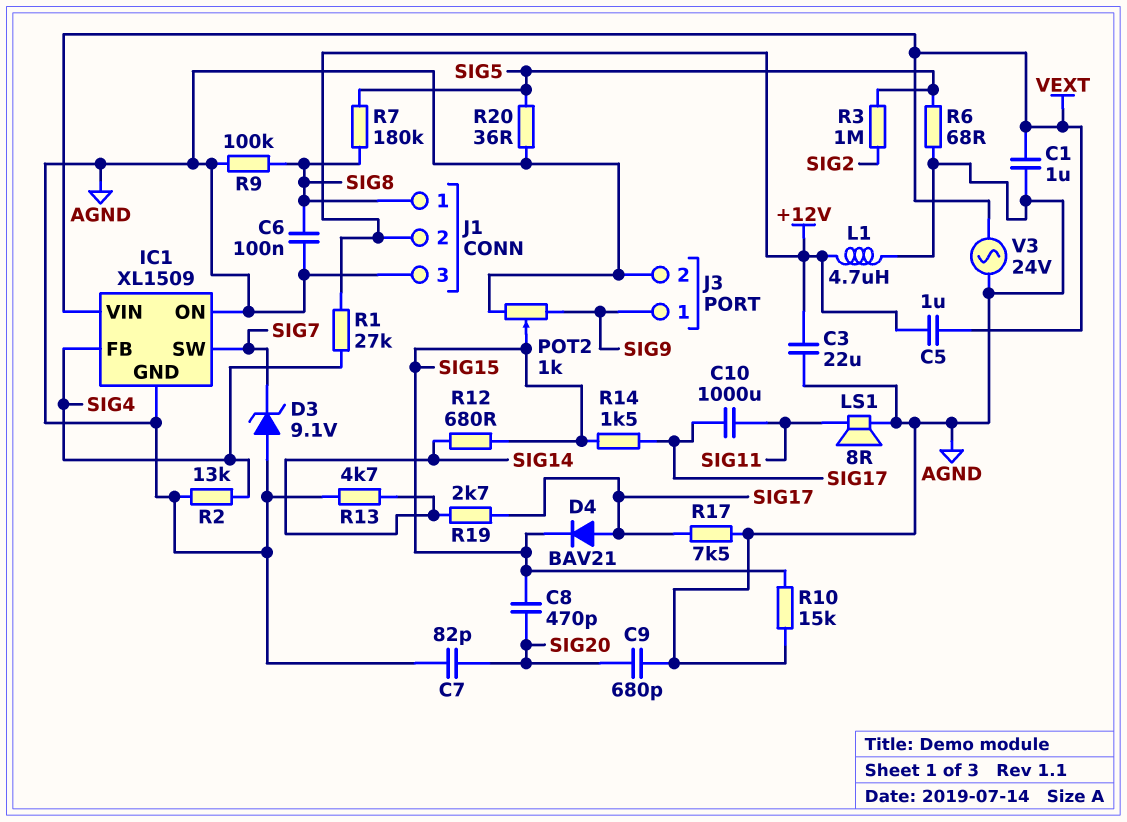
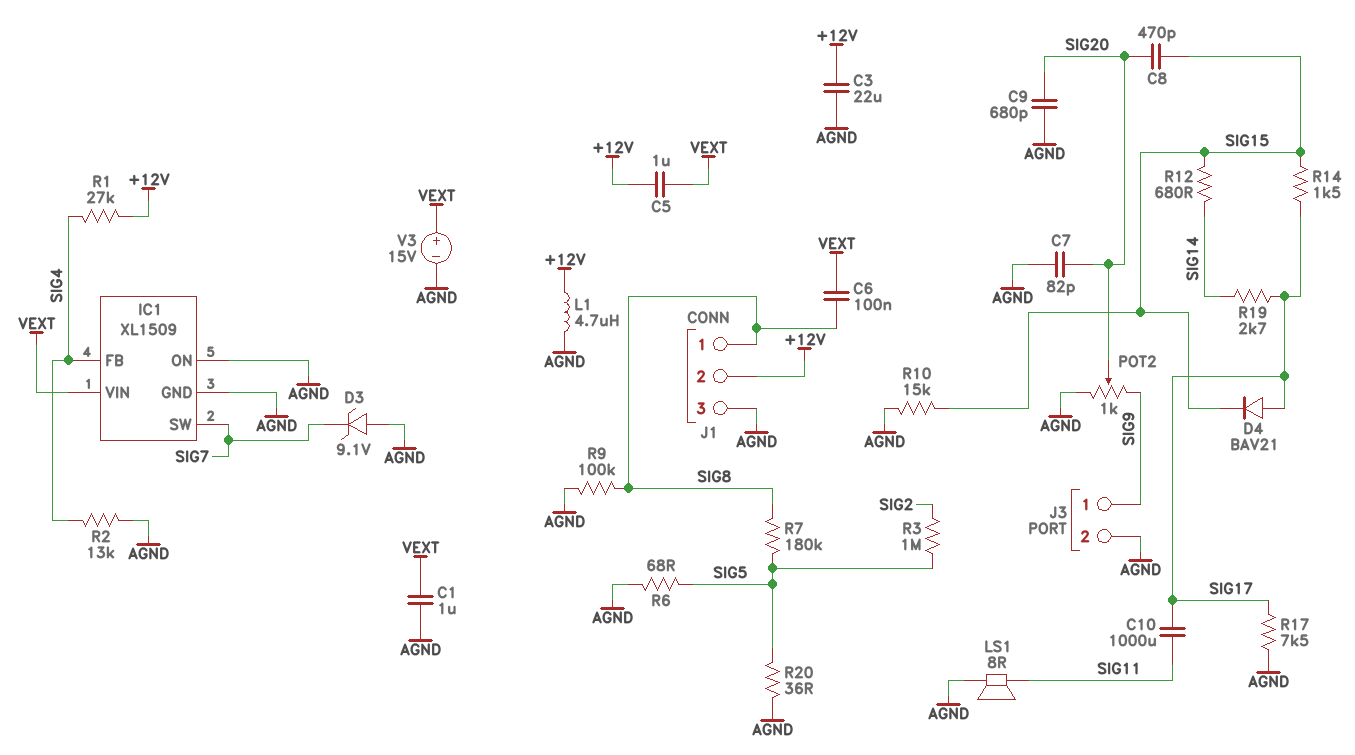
C6: 100nF (AGND, SIG8) -> 100nF (SIG8, VEXT)
POT2: 1k (AGND, SIG9, wiper SIG15) -> 1k (AGND, SIG9, wiper SIG20)
R13: 4.7k (AGND, SIG14) -> none
V3: AC 24V (AGND, VEXT) -> 15V (plus VEXT, minus AGND)

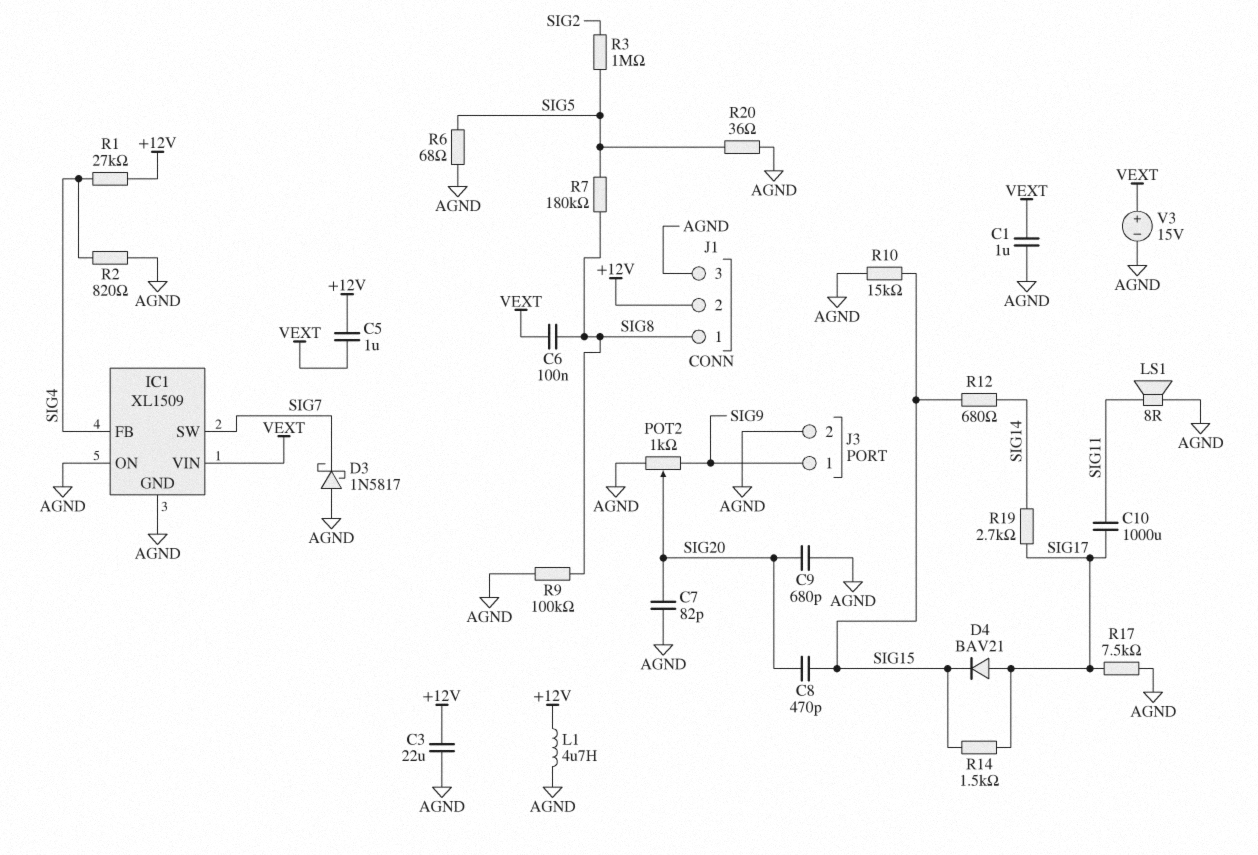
D3: zener 9.1V (A AGND, K SIG7) -> schottky 1N5817 (A AGND, K SIG7)
R2: 13k (AGND, SIG4) -> 820 (AGND, SIG4)

